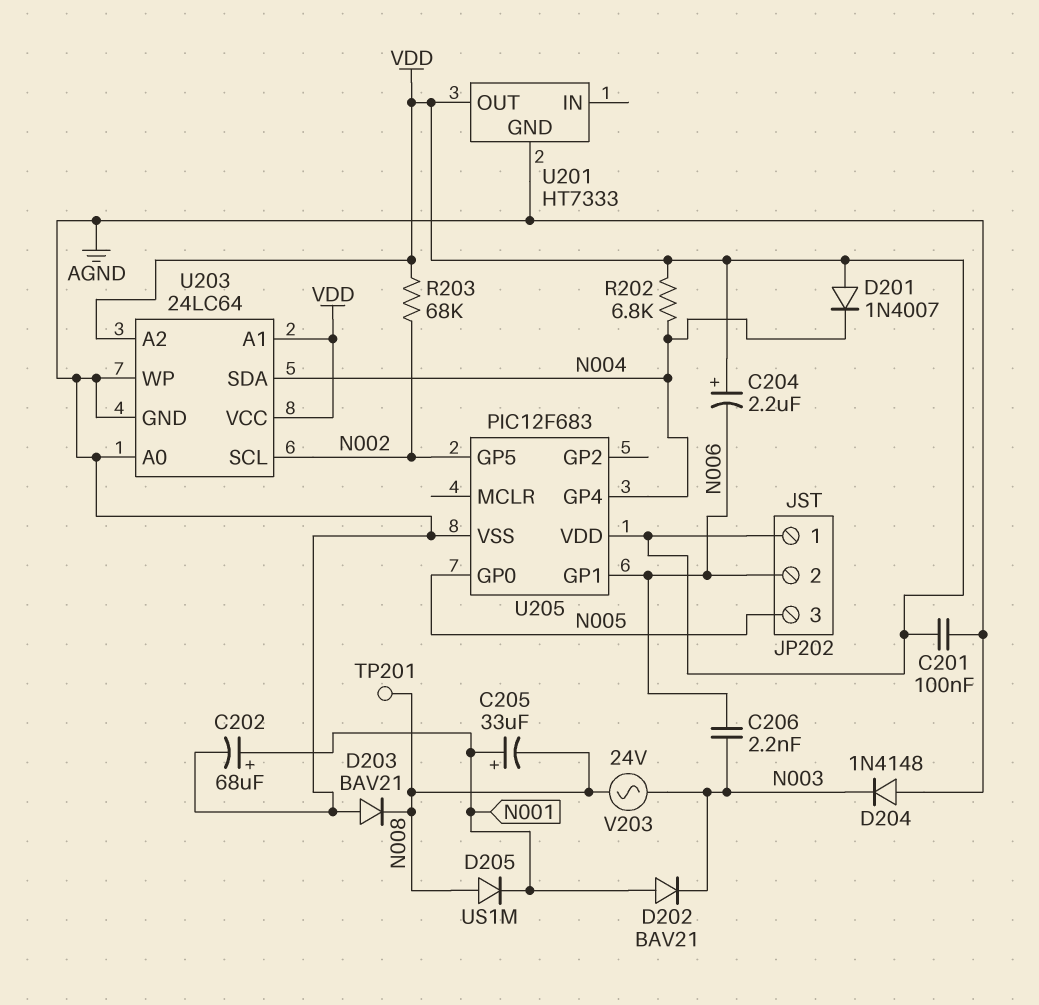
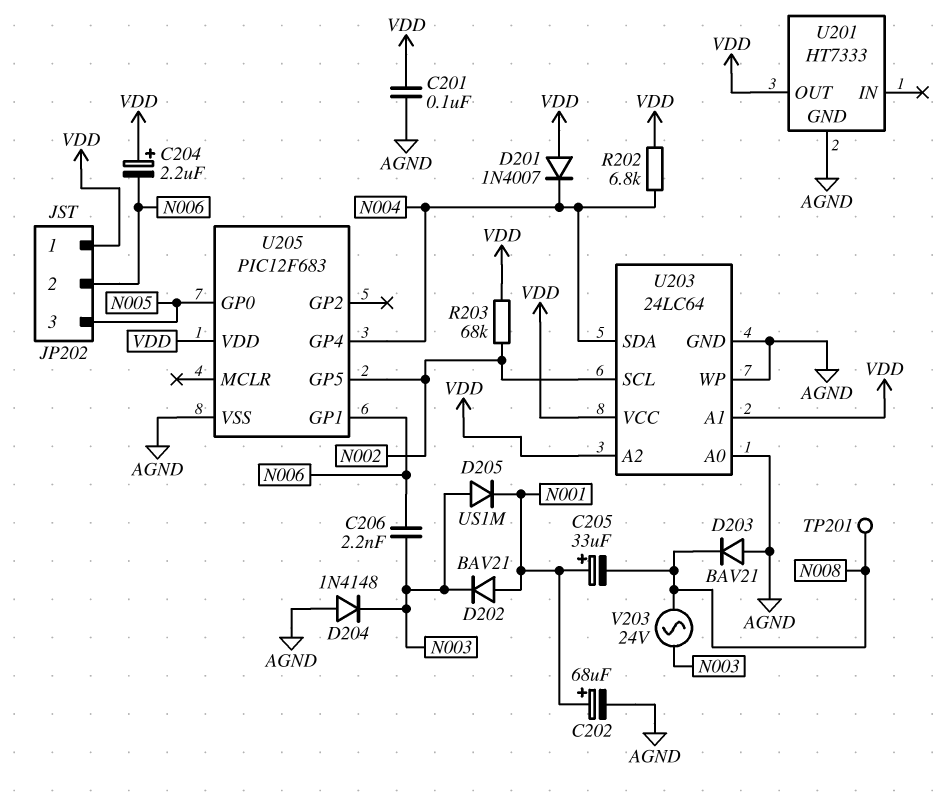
D205: diode US1M (A N008, K N001) -> diode US1M (A N003, K N001)

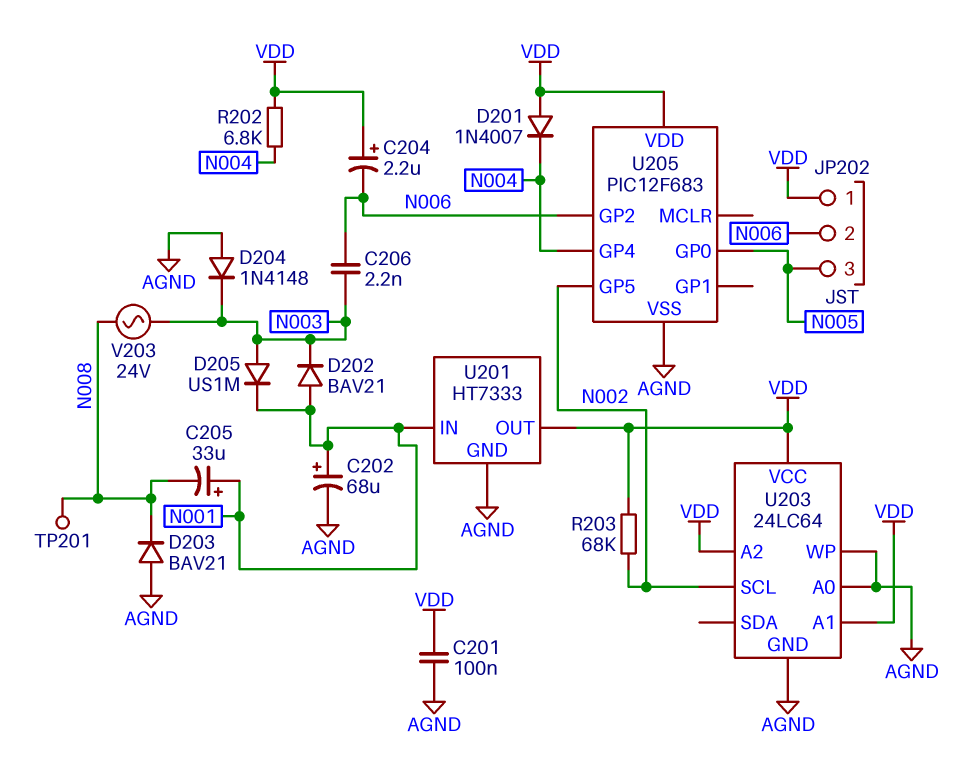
U201 pin IN: none -> N001
U203 pin SDA: N004 -> none
U205 pin GP1: N006 -> none
U205 pin GP2: none -> N006

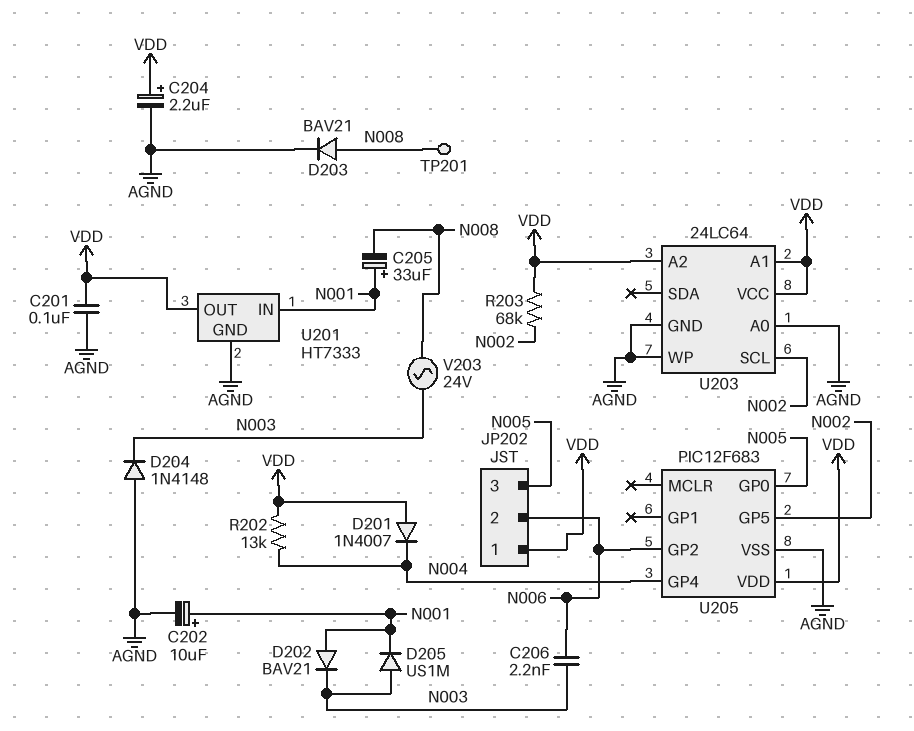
C202: 68uF (plus N001, minus AGND) -> 10uF (plus N001, minus AGND)
C204: 2.2uF (plus VDD, minus N006) -> 2.2uF (plus VDD, minus AGND)
D203: diode BAV21 (A AGND, K N008) -> diode BAV21 (A N008, K AGND)
R202: 6.8k (N004, VDD) -> 13k (N004, VDD)

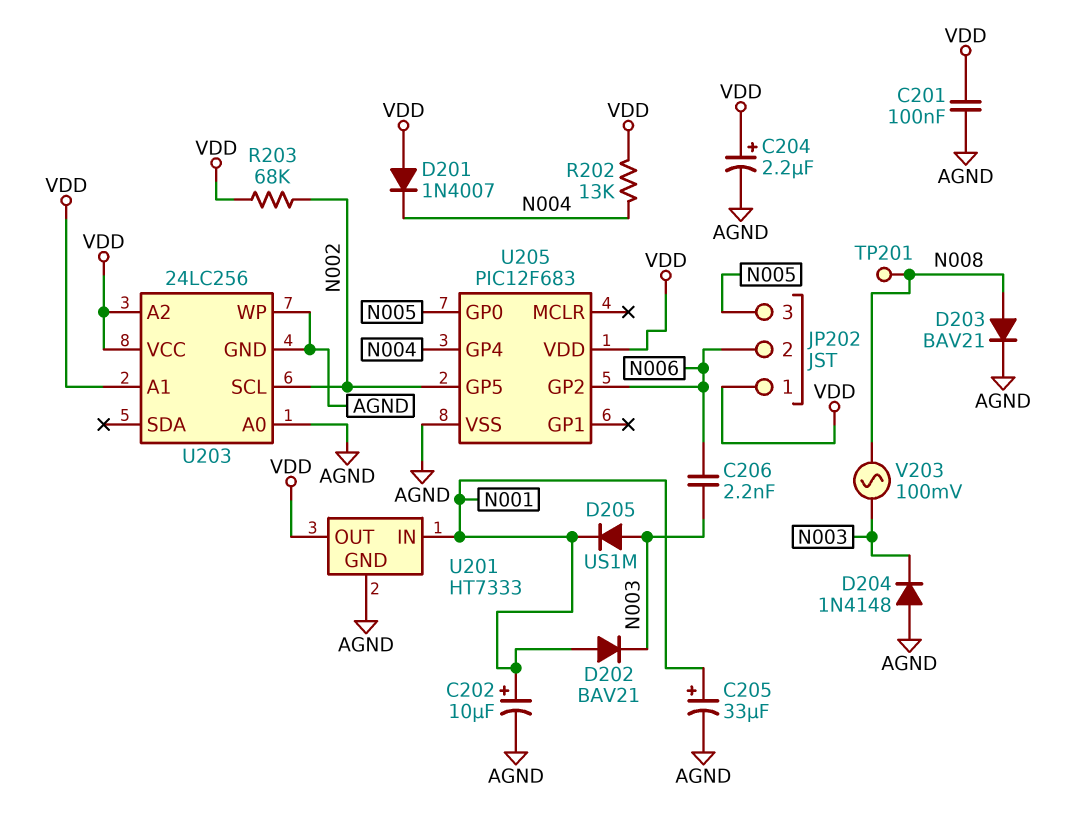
C205: 33uF (plus N001, minus N008) -> 33uF (plus N001, minus AGND)
U203: 24LC64 -> 24LC256
V203: AC 24V (N003, N008) -> AC 100mV (N003, N008)

